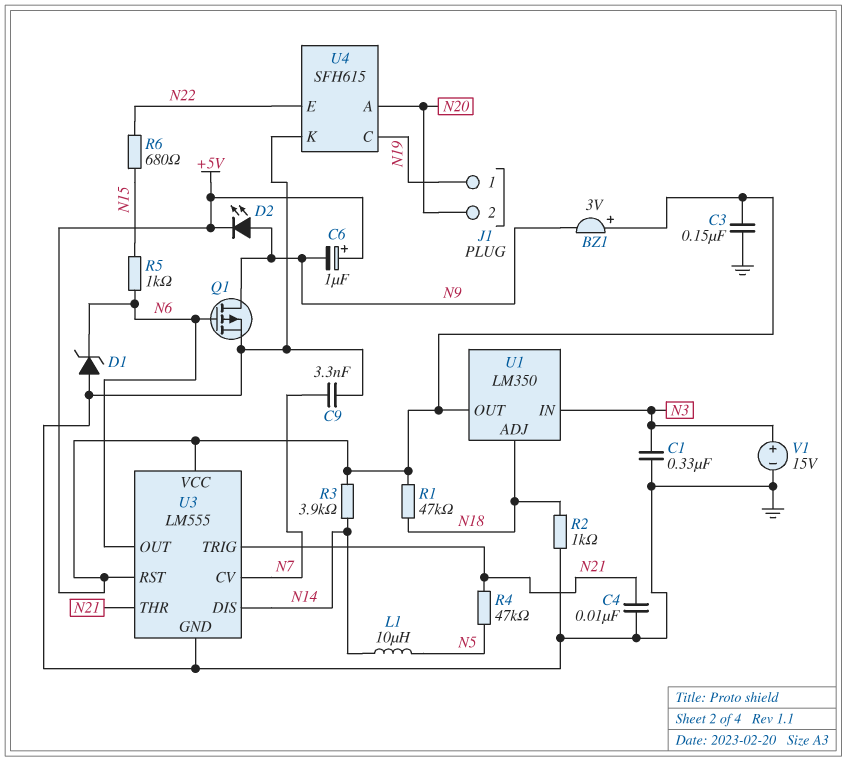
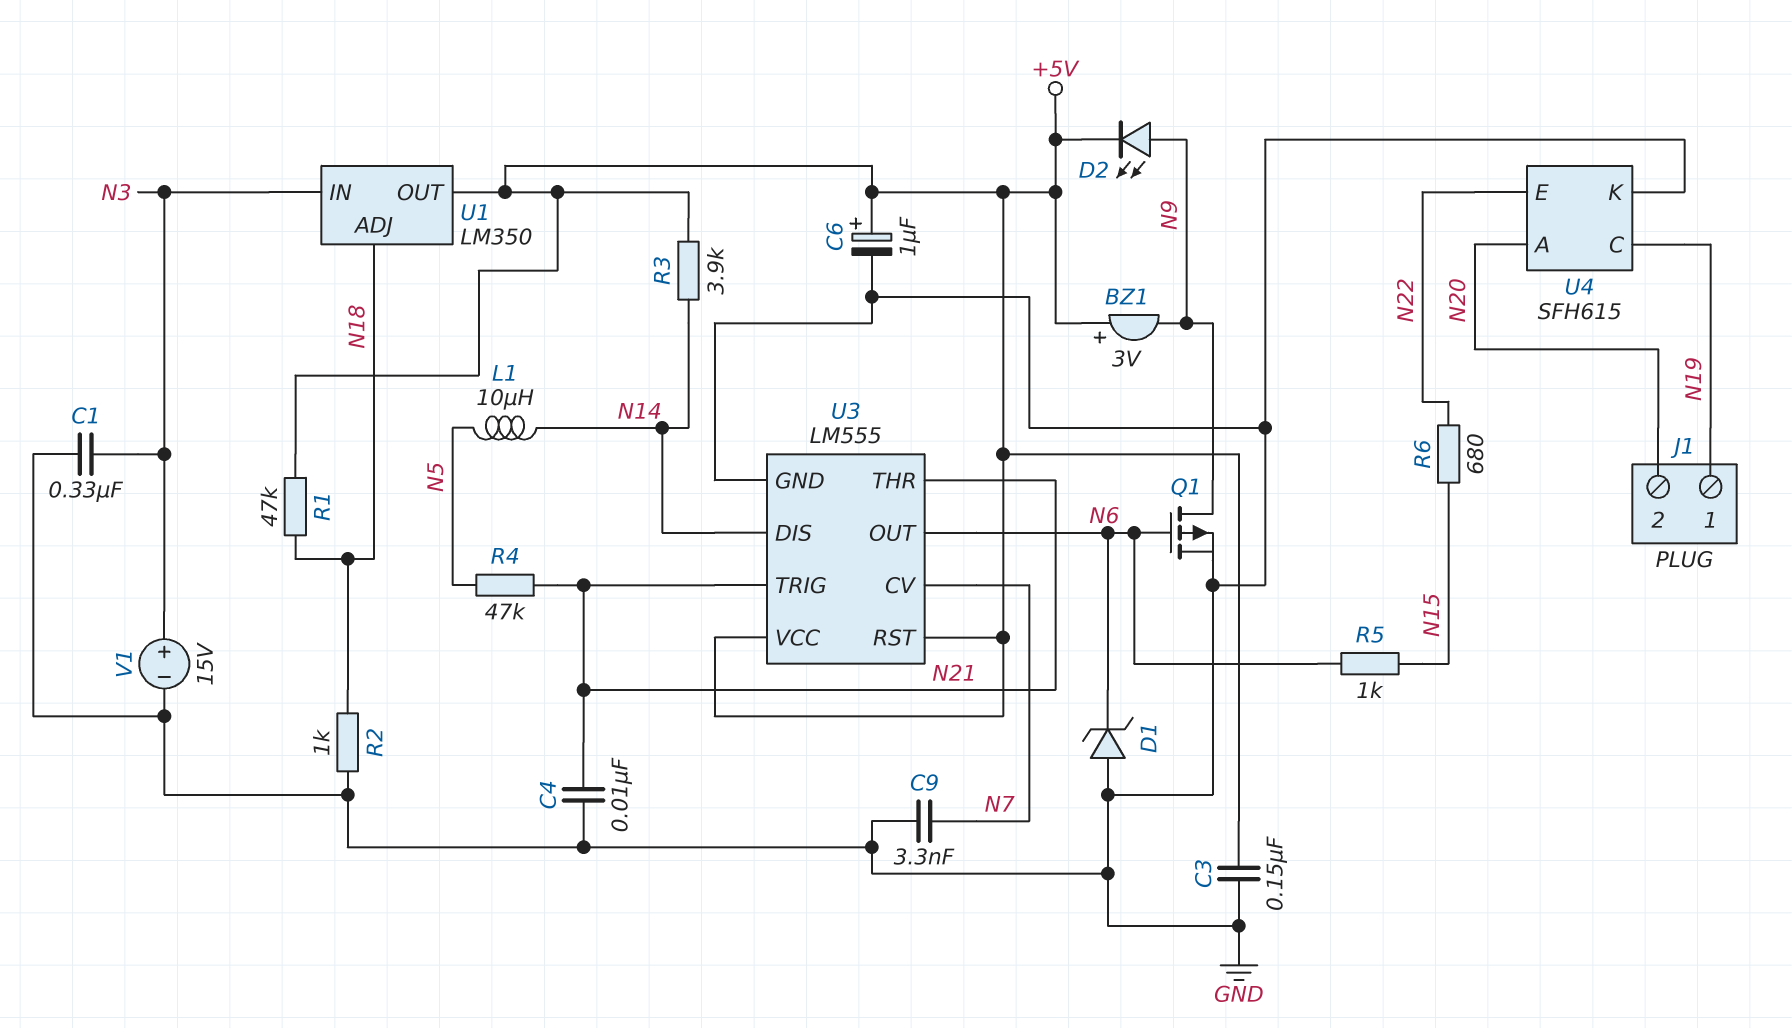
C6: 1uF (plus +5V, minus N9) -> 1uF (plus +5V, minus GND)

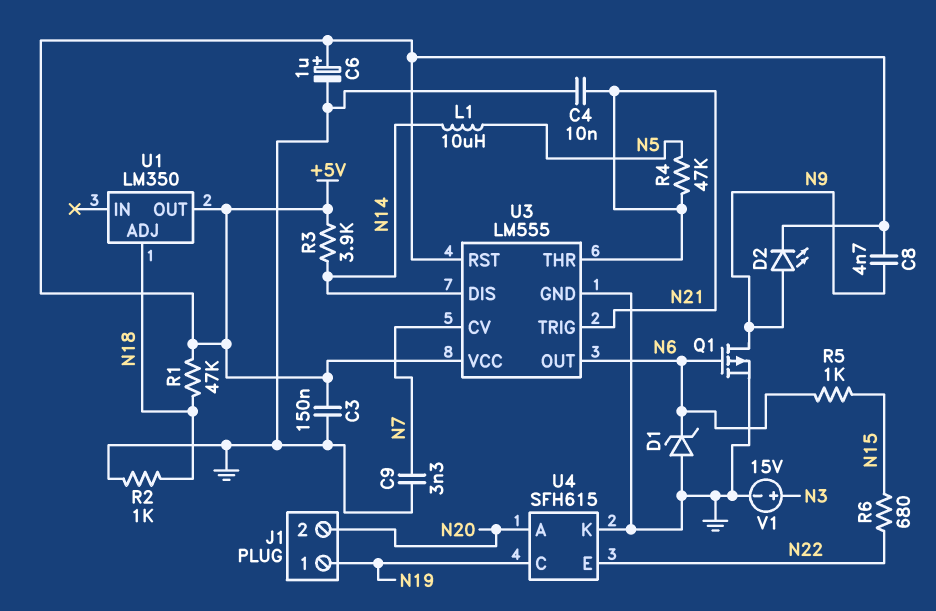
BZ1: buzzer 3V (plus +5V, minus N9) -> none
C1: 330nF (GND, N3) -> none
C8: none -> 4.7nF (+5V, N9)
U1 pin IN: N3 -> none

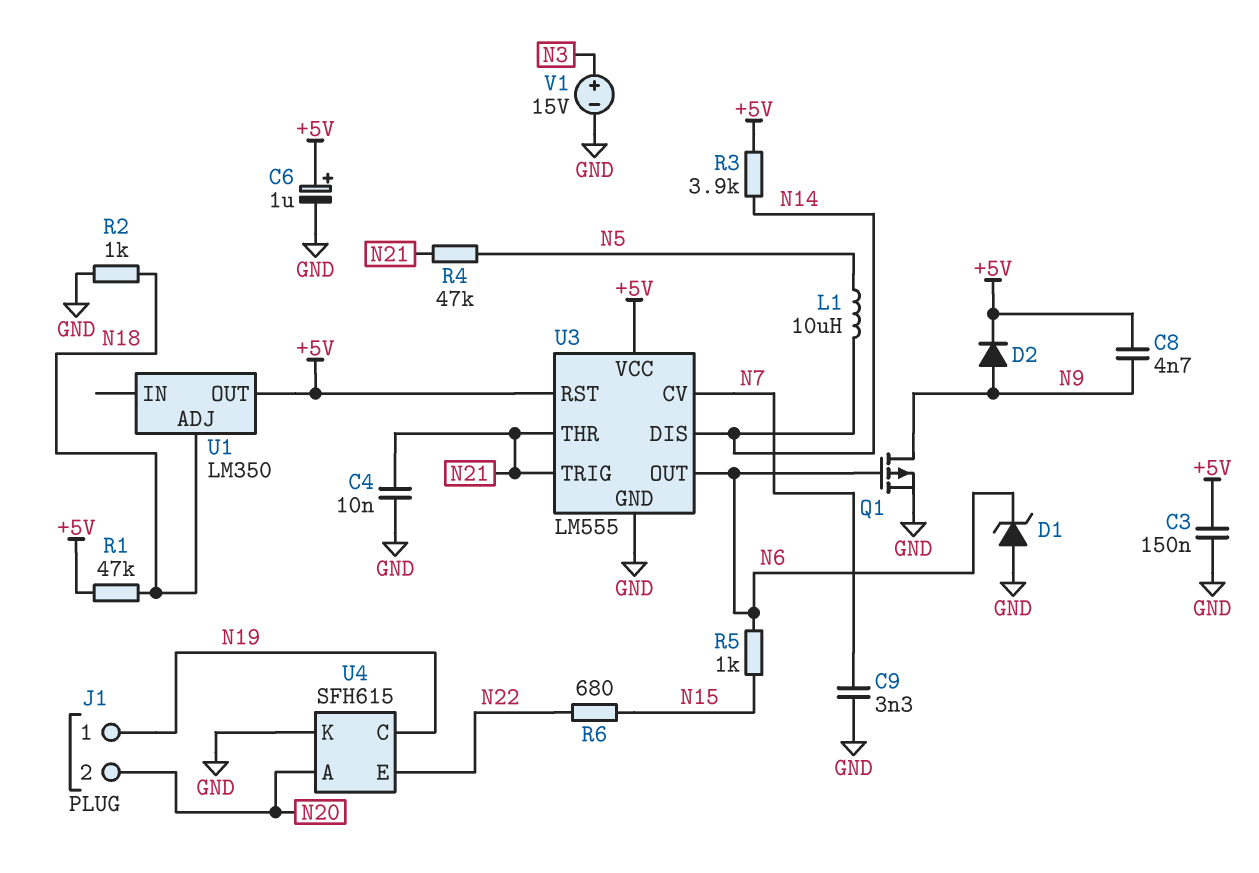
D2: LED (A N9, K +5V) -> diode (A N9, K +5V)

